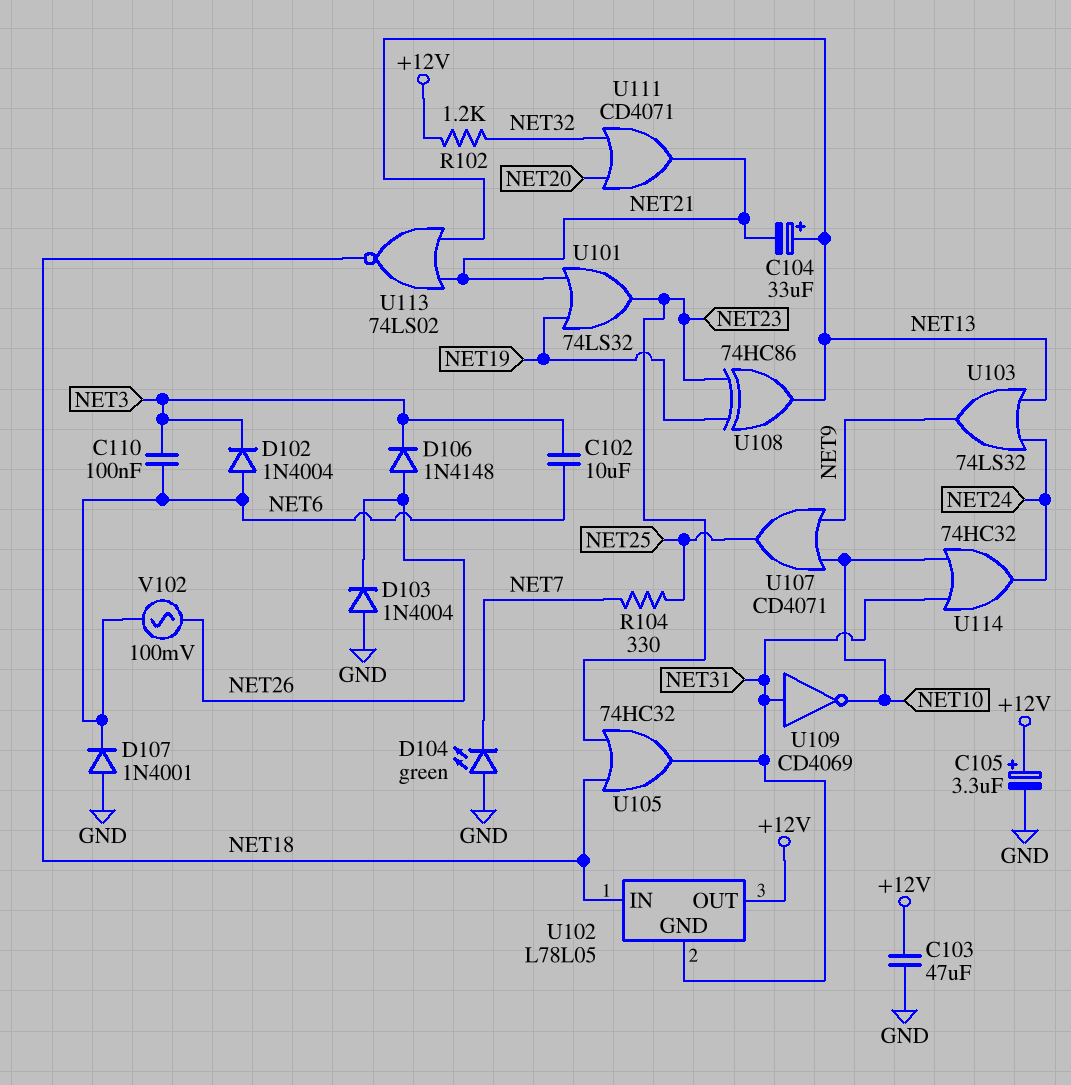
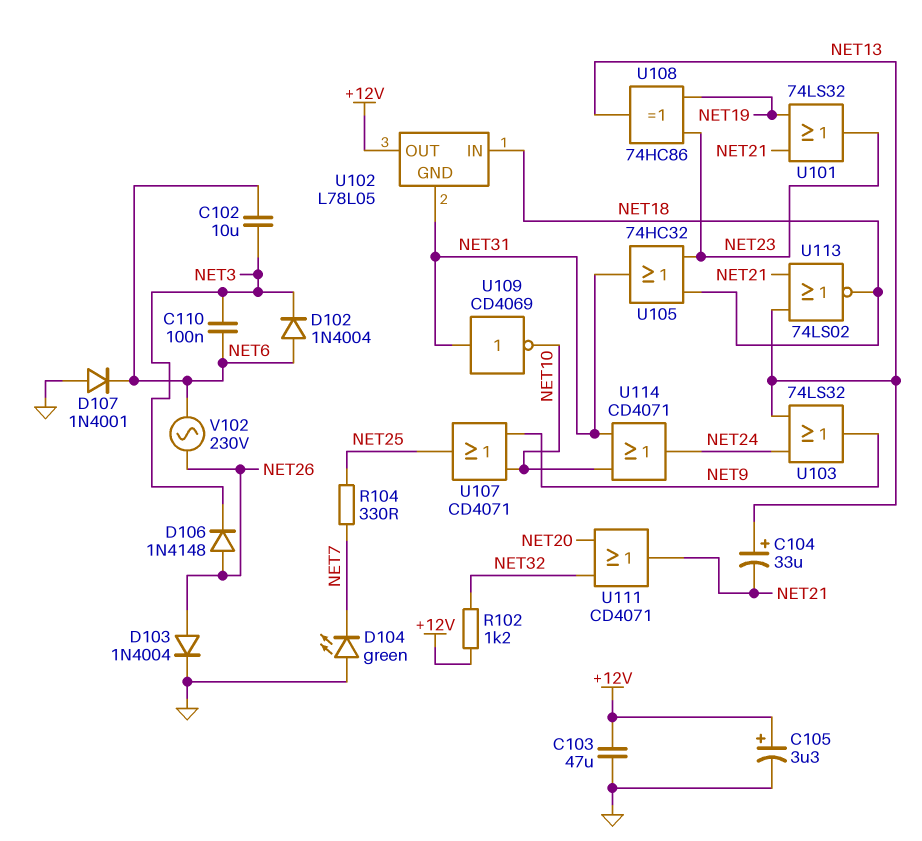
D103: diode 1N4004 (A GND, K NET26) -> diode 1N4004 (A NET26, K GND)
U114: OR 74HC32 (in NET10, in NET31, out NET24) -> OR CD4071 (in NET10, in NET31, out NET24)
V102: AC 100mV (NET6, NET26) -> AC 230V (NET6, NET26)

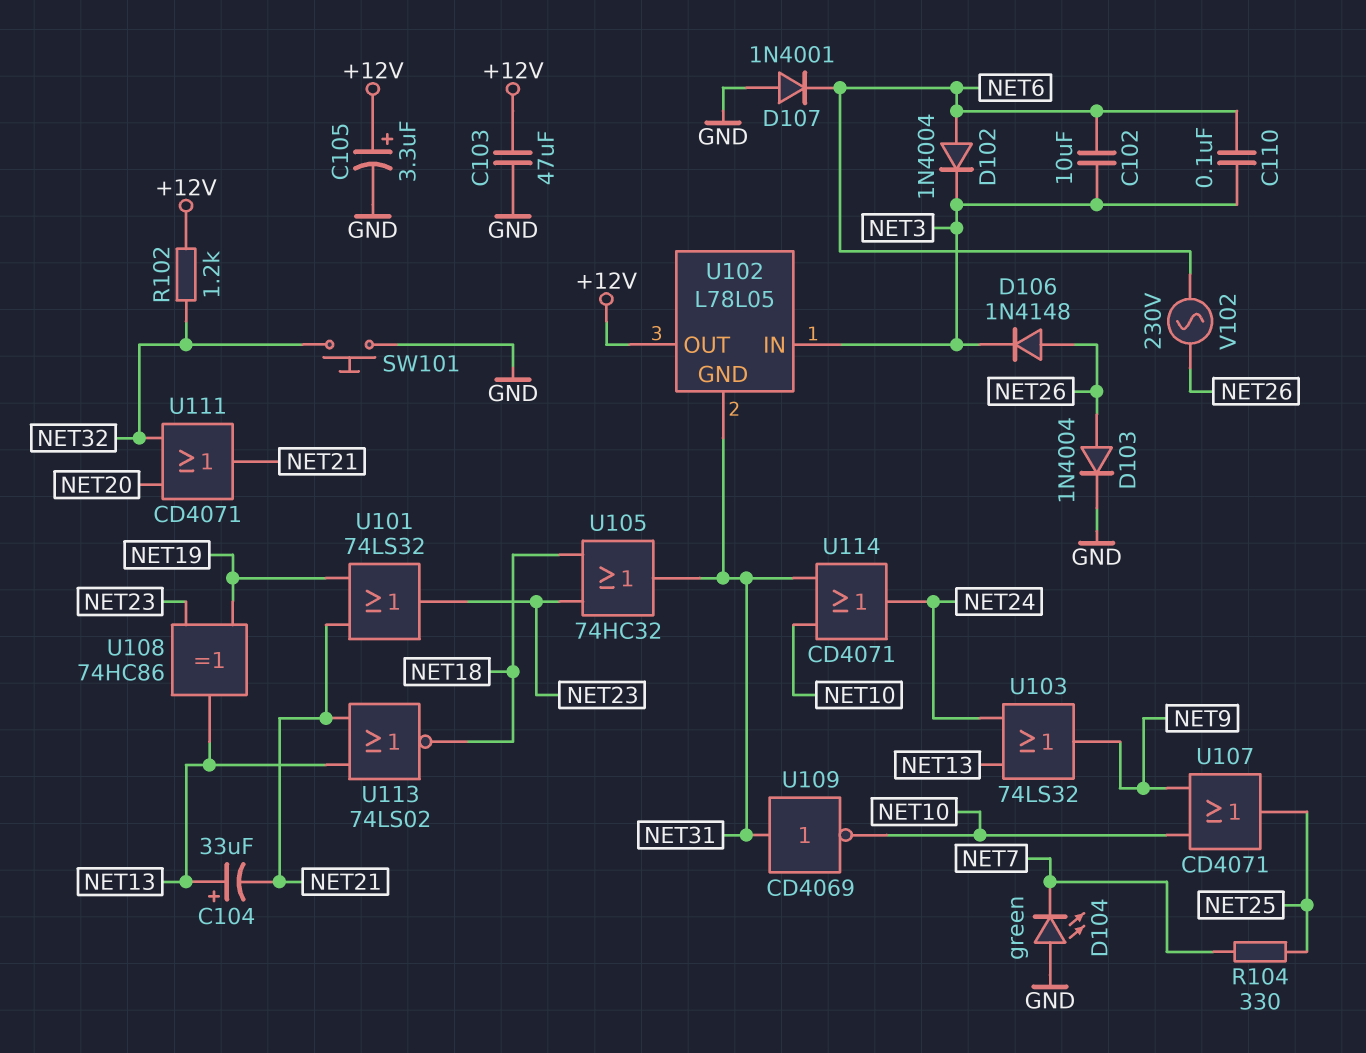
SW101: none -> button (GND, NET32)
U102 pin IN: NET18 -> NET3

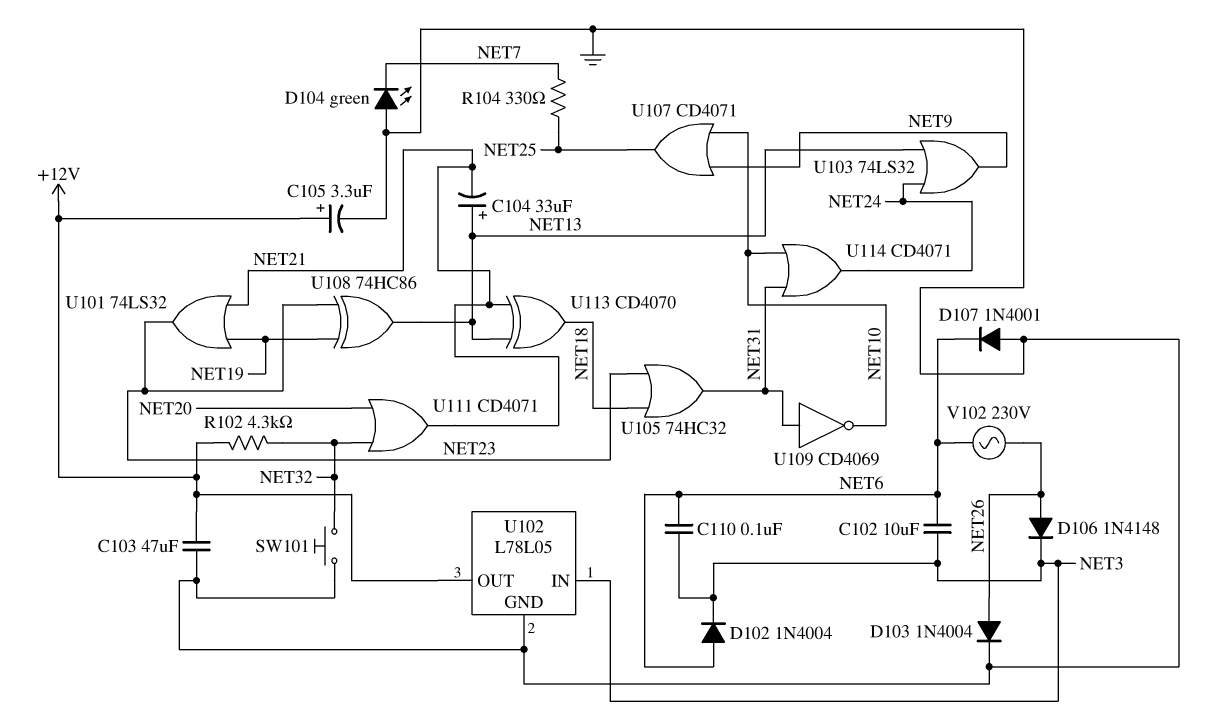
R102: 1.2k (+12V, NET32) -> 4.3k (+12V, NET32)
U102 pin GND: NET31 -> GND
U113: NOR 74LS02 (in NET13, in NET21, out NET18) -> XOR CD4070 (in NET13, in NET21, out NET18)

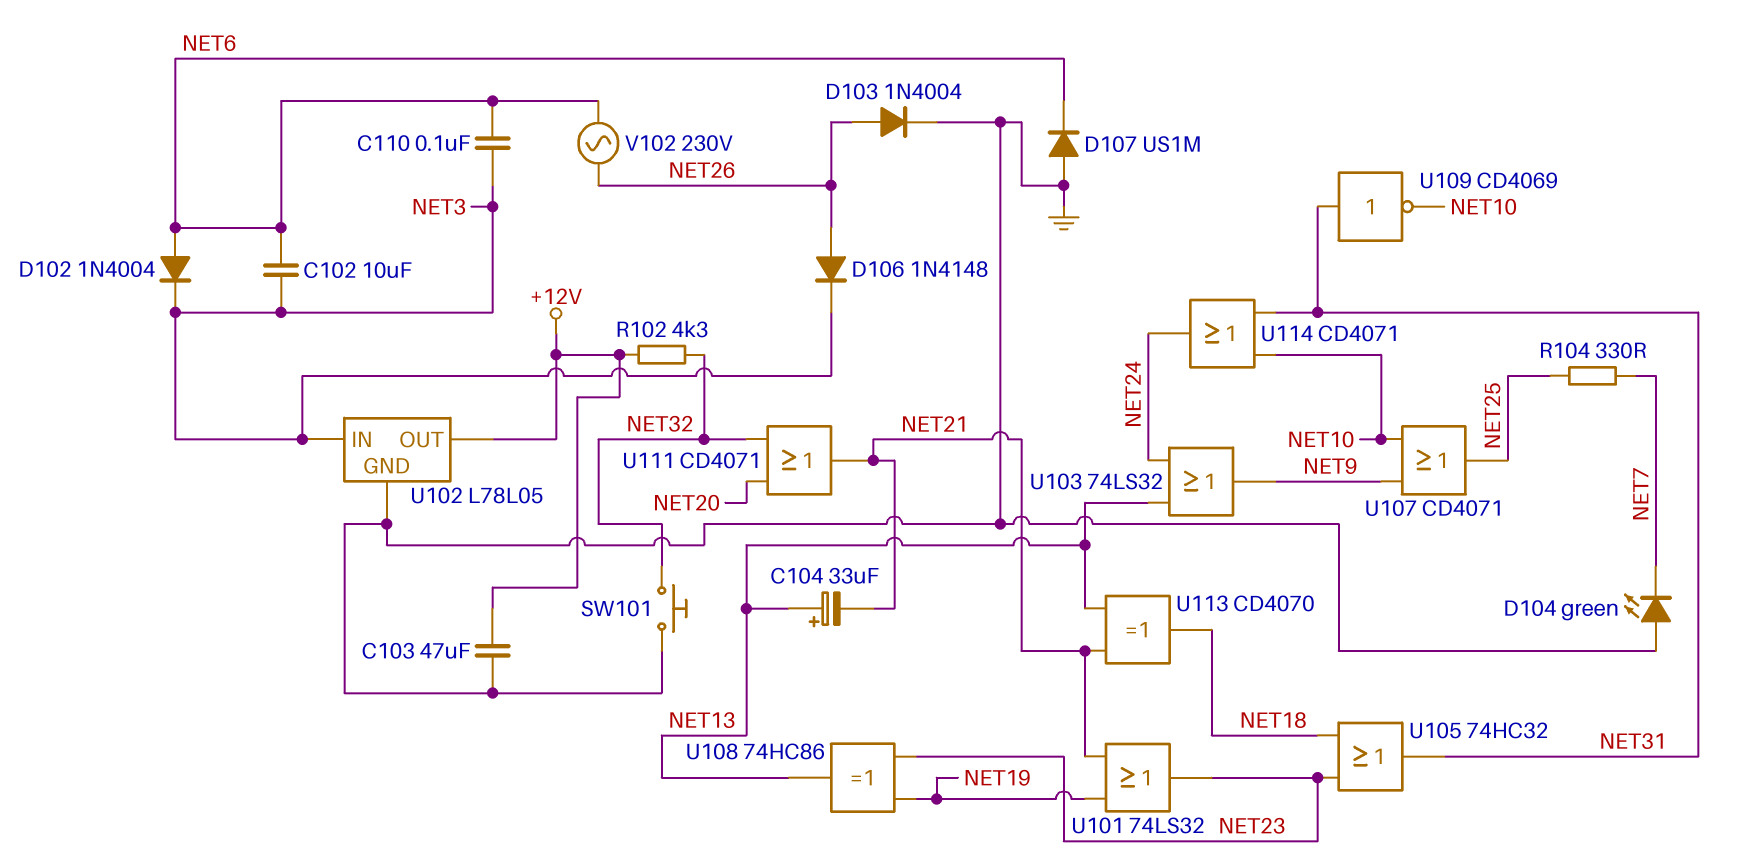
C105: 3.3uF (plus +12V, minus GND) -> none
D107: diode 1N4001 (A GND, K NET6) -> diode US1M (A GND, K NET6)

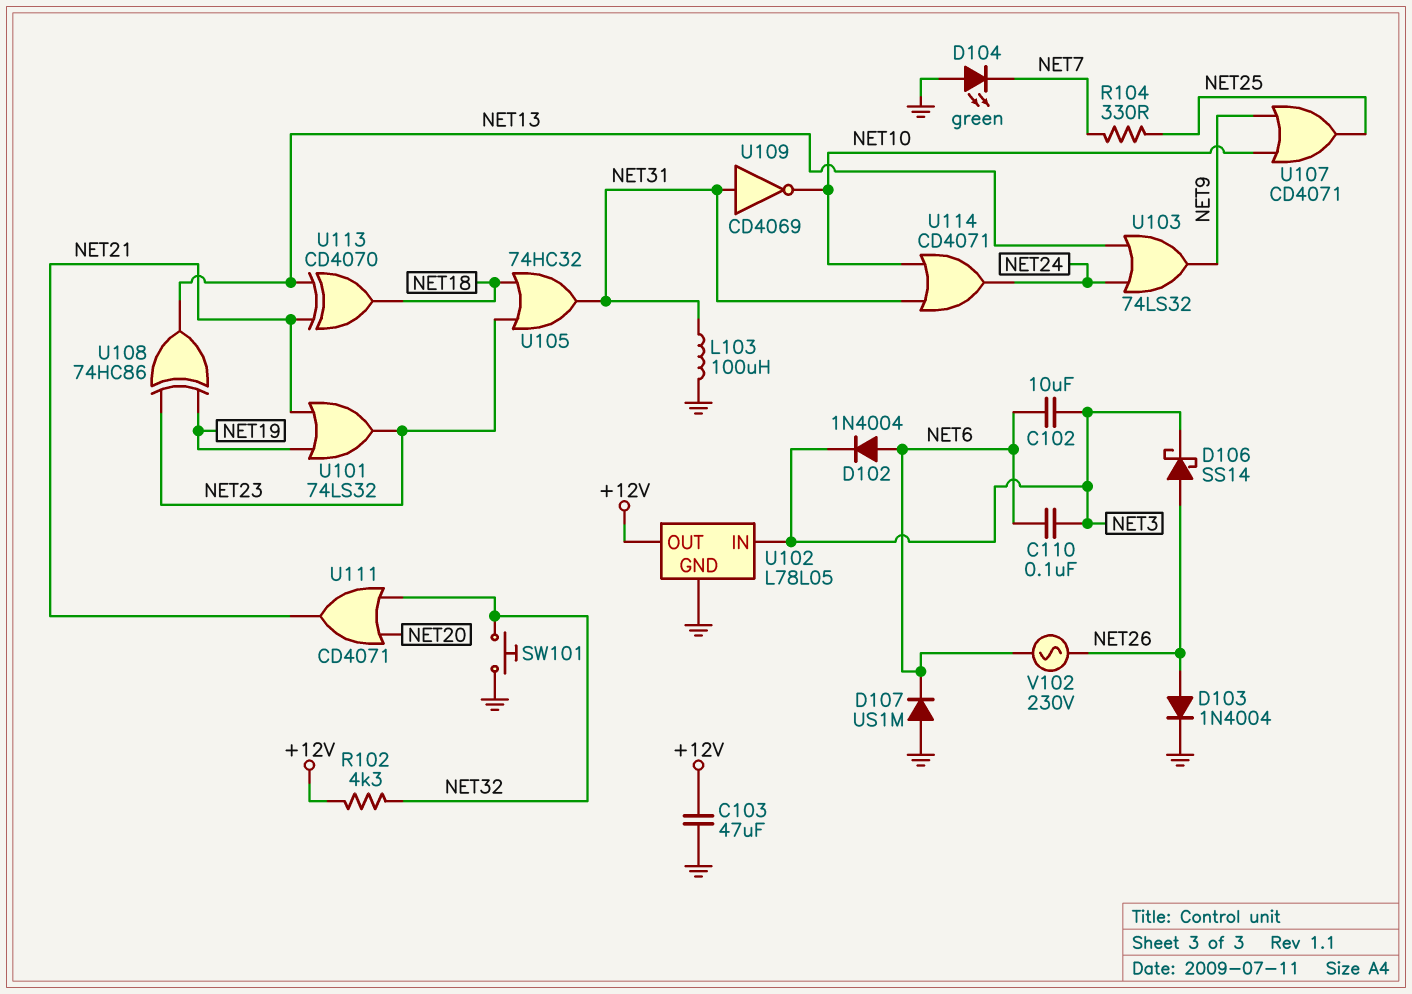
C104: 33uF (plus NET13, minus NET21) -> none
D106: diode 1N4148 (A NET26, K NET3) -> schottky SS14 (A NET26, K NET3)
L103: none -> 100uH (GND, NET31)

